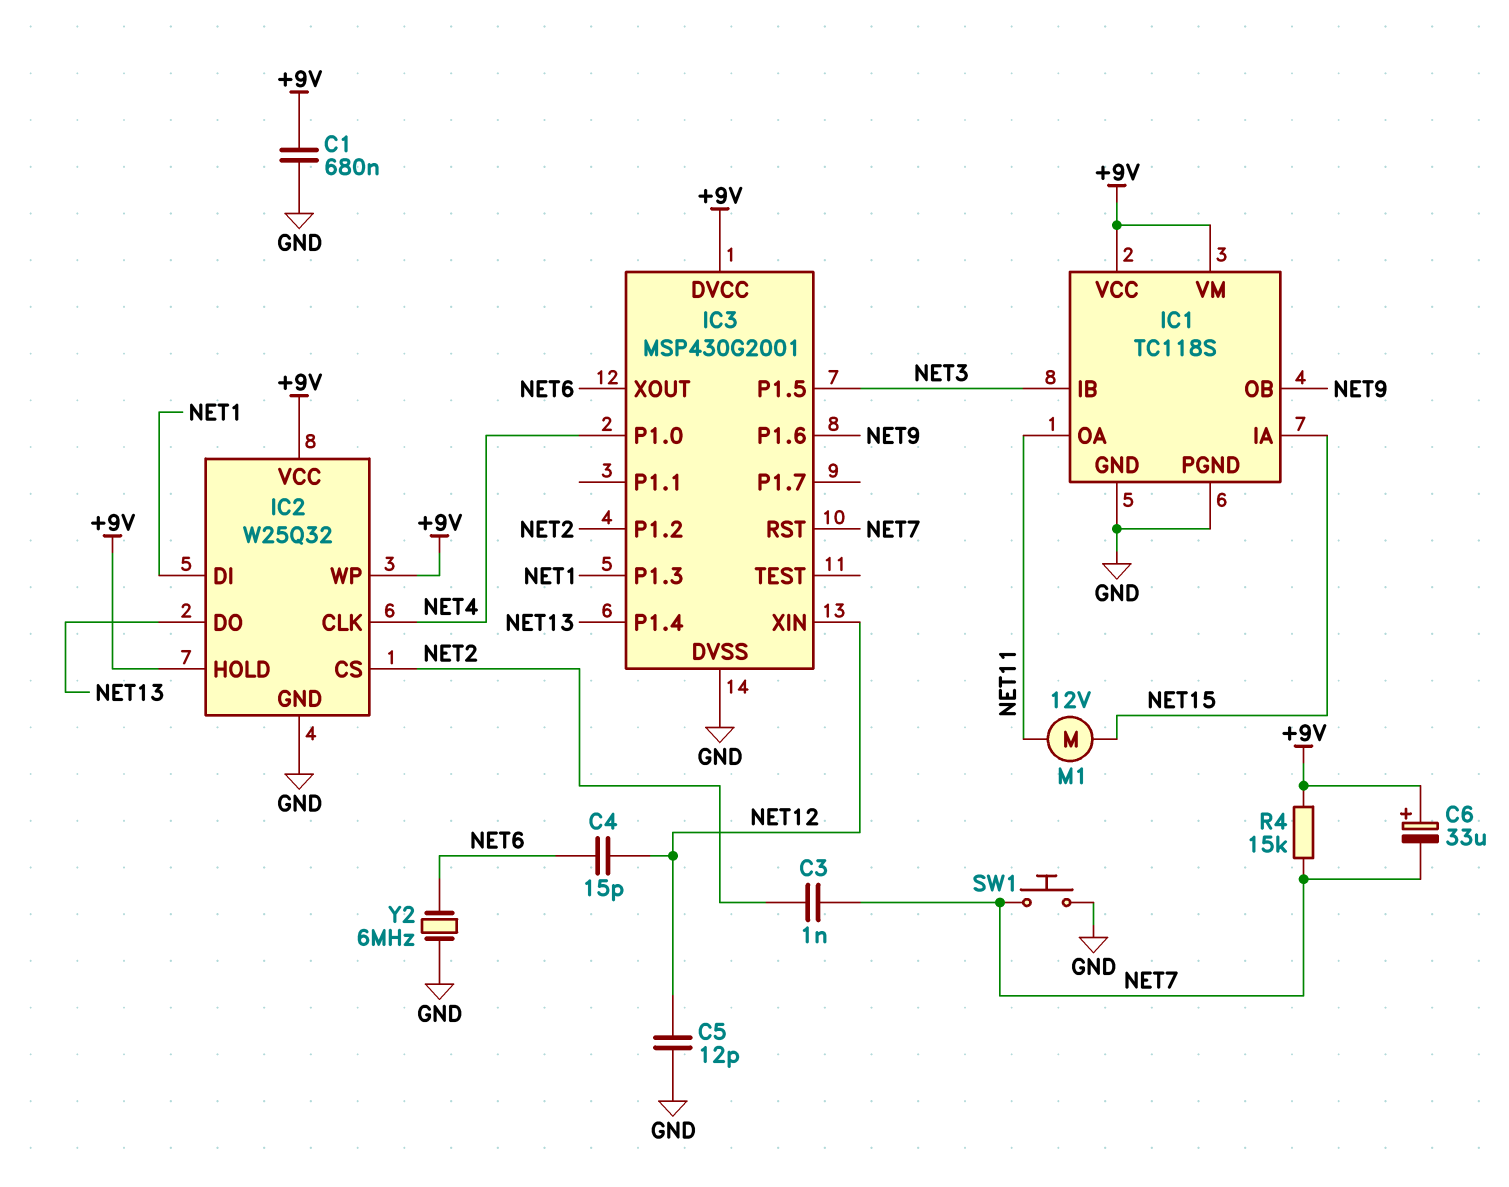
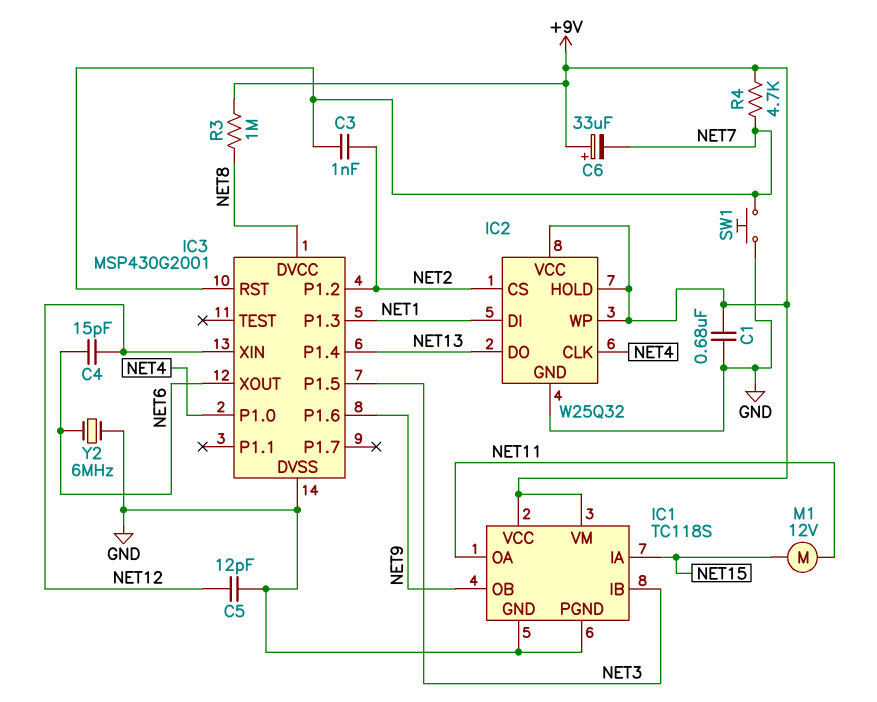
IC3 pin DVCC: +9V -> NET8
R3: none -> 1M (+9V, NET8)
R4: 15k (+9V, NET7) -> 4.7k (+9V, NET7)

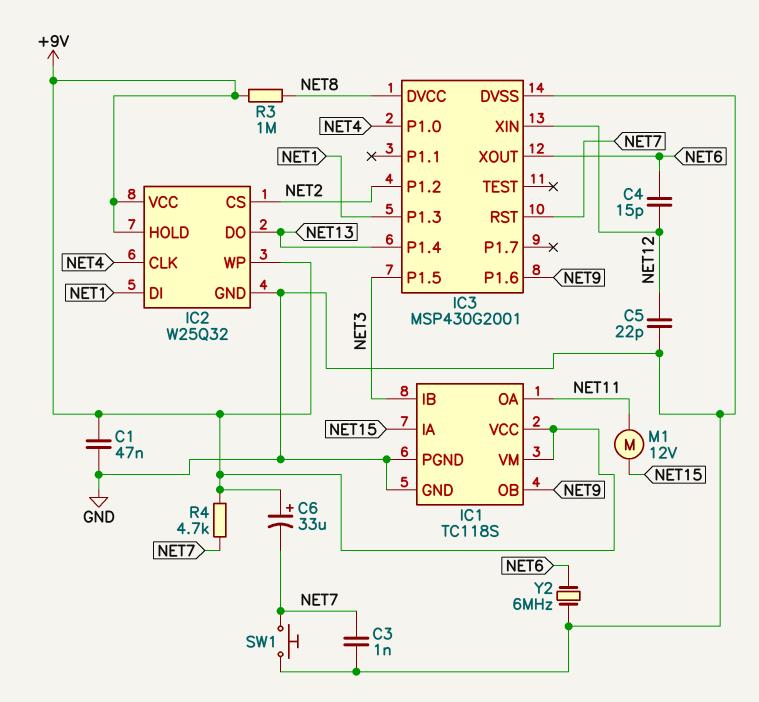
C1: 680nF (+9V, GND) -> 47nF (+9V, GND)
C3: 1nF (NET2, NET7) -> 1nF (GND, NET7)
C5: 12pF (GND, NET12) -> 22pF (GND, NET12)

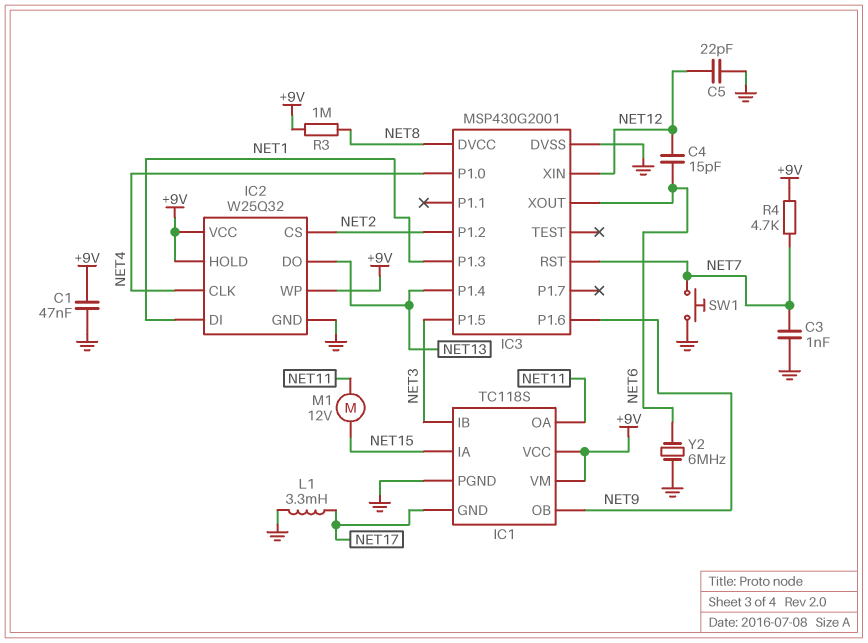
C6: 33uF (plus +9V, minus NET7) -> none
IC1 pin GND: GND -> NET17
L1: none -> 3.3mH (GND, NET17)

